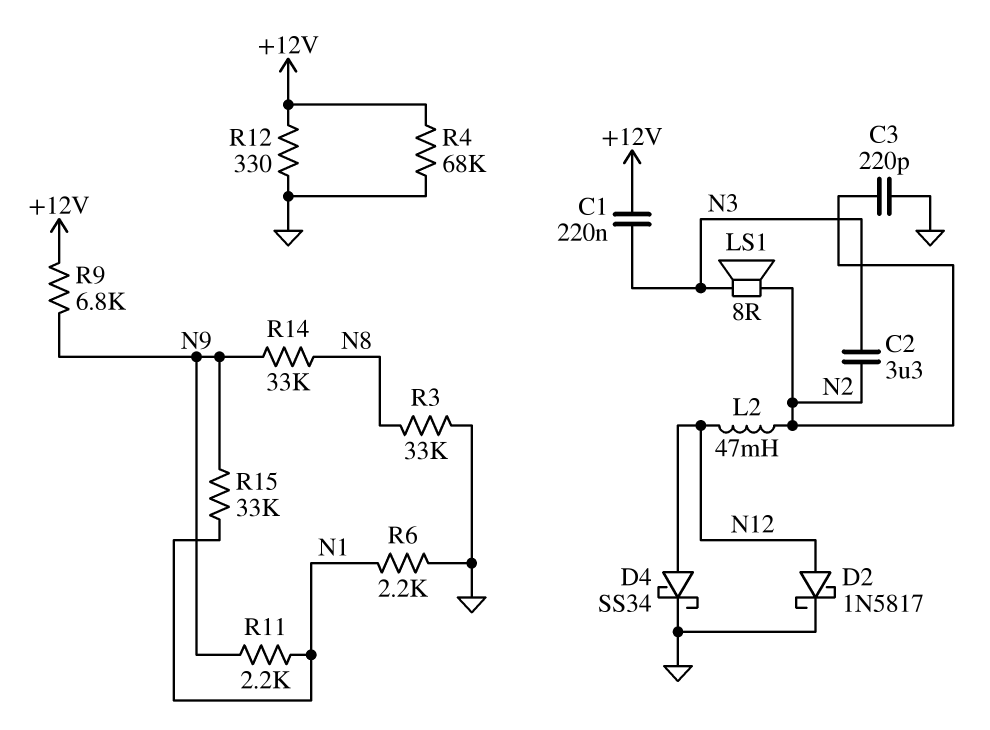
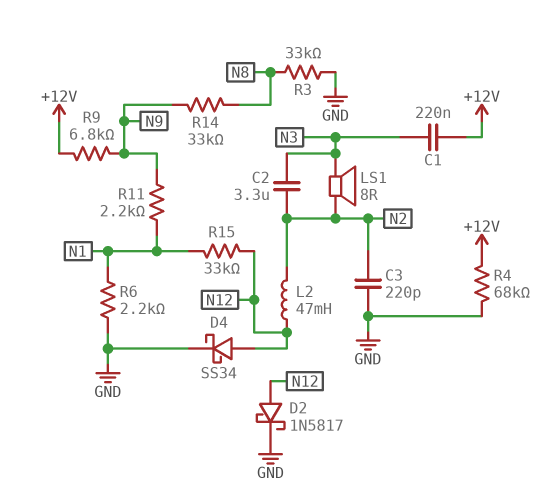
R12: 330 (+12V, GND) -> none
R15: 33k (N1, N9) -> 33k (N1, N12)

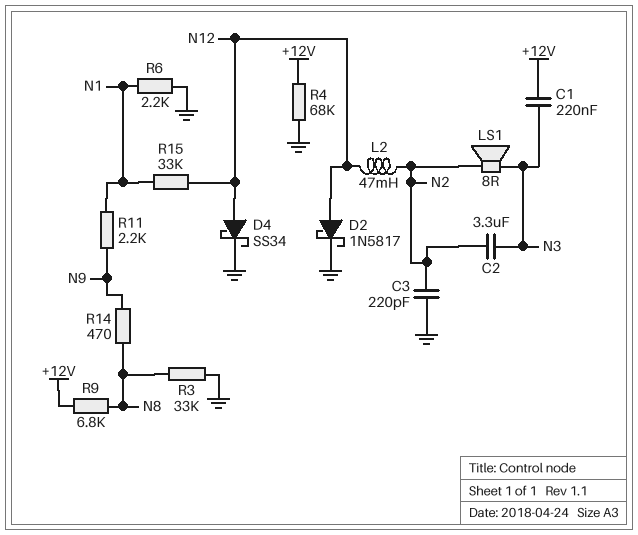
R9: 6.8k (+12V, N9) -> 6.8k (+12V, N8)
R14: 33k (N8, N9) -> 470 (N8, N9)

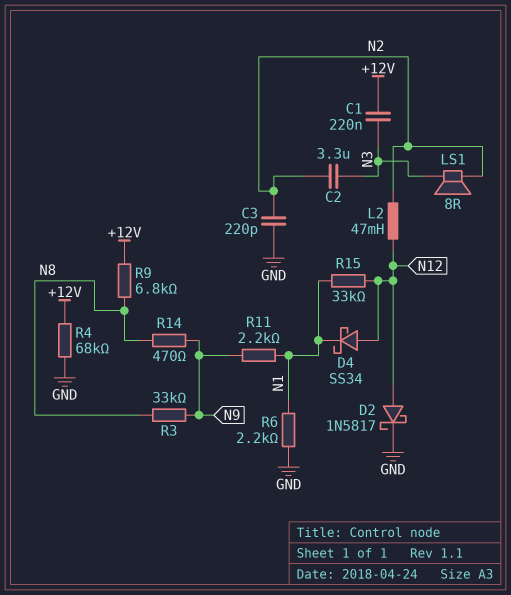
D4: schottky SS34 (A N12, K GND) -> schottky SS34 (A N12, K N1)
R3: 33k (GND, N8) -> 33k (N8, N9)

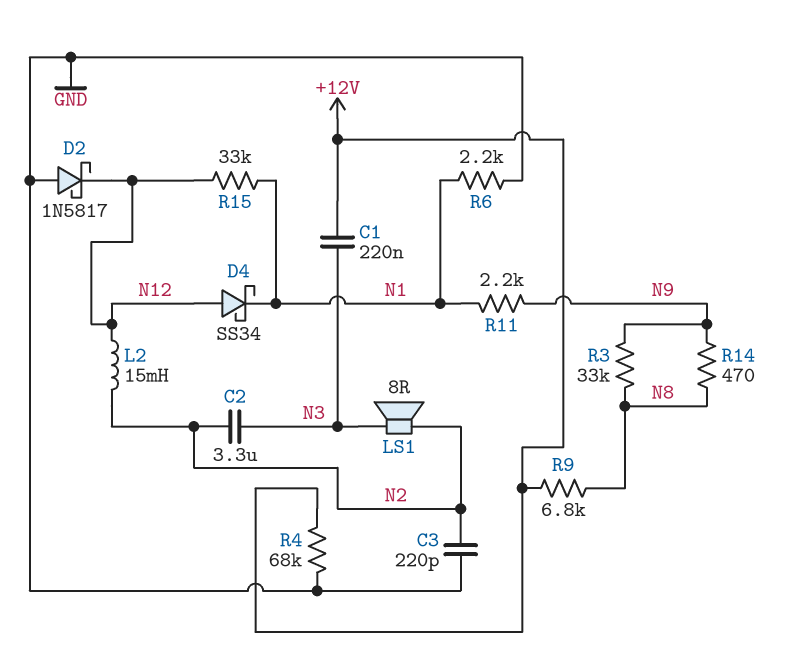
D2: schottky 1N5817 (A N12, K GND) -> schottky 1N5817 (A GND, K N12)
L2: 47mH (N2, N12) -> 15mH (N2, N12)

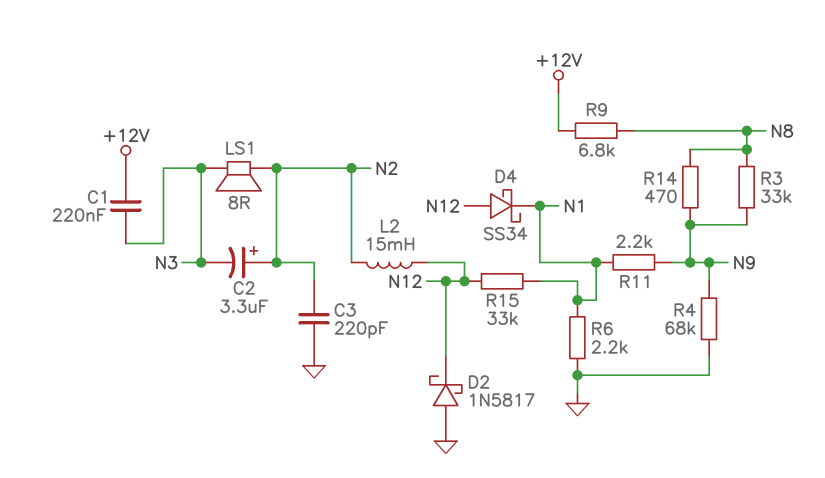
C2: 3.3uF (N2, N3) -> 3.3uF (plus N2, minus N3)
R4: 68k (+12V, GND) -> 68k (GND, N9)

